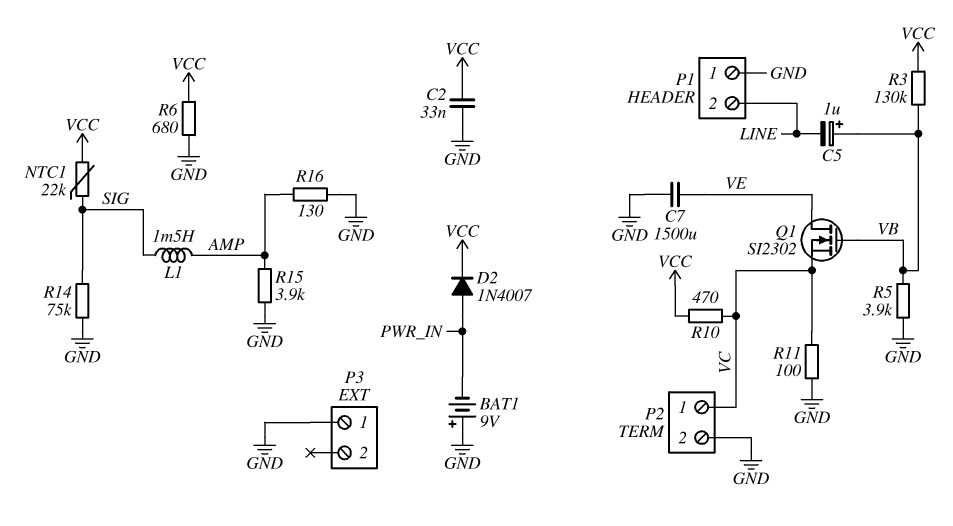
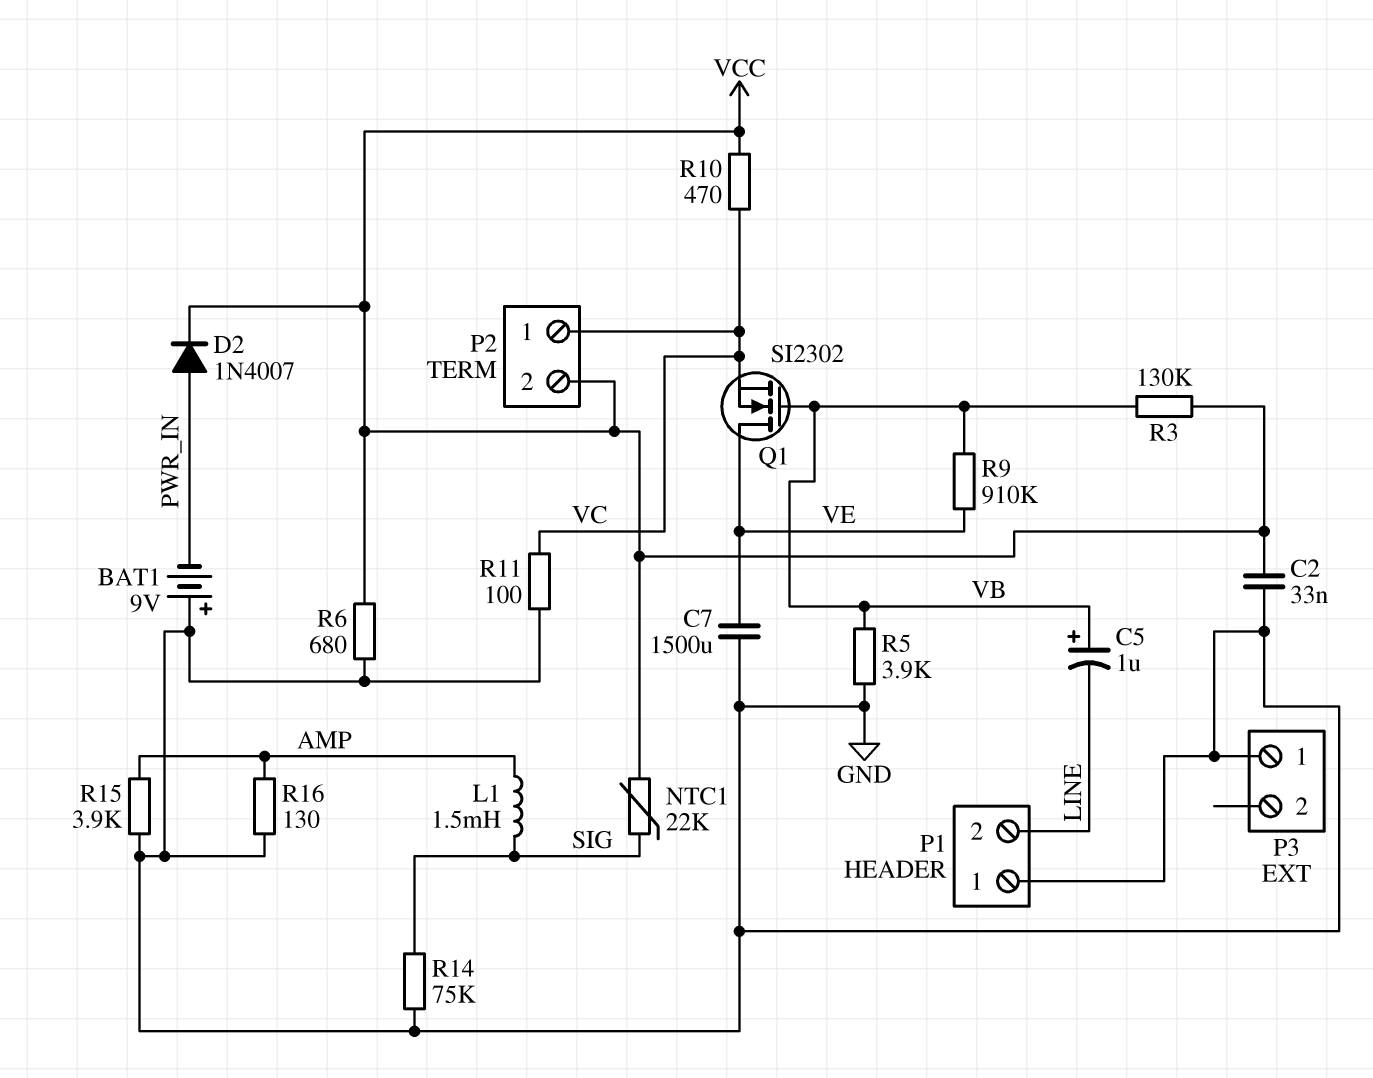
P2 pin 2: GND -> VCC
R9: none -> 910k (VB, VE)

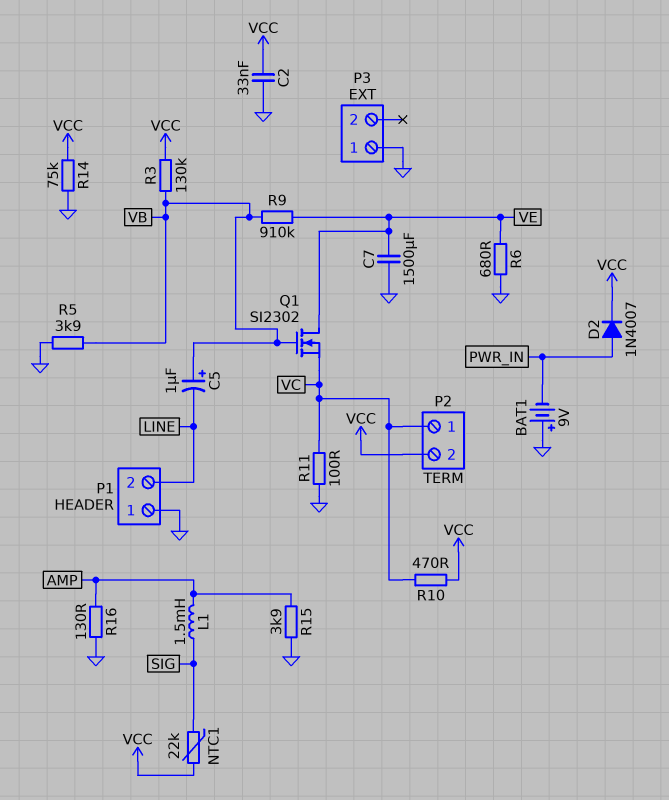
R6: 680 (GND, VCC) -> 680 (GND, VE)
R14: 75k (GND, SIG) -> 75k (GND, VCC)

